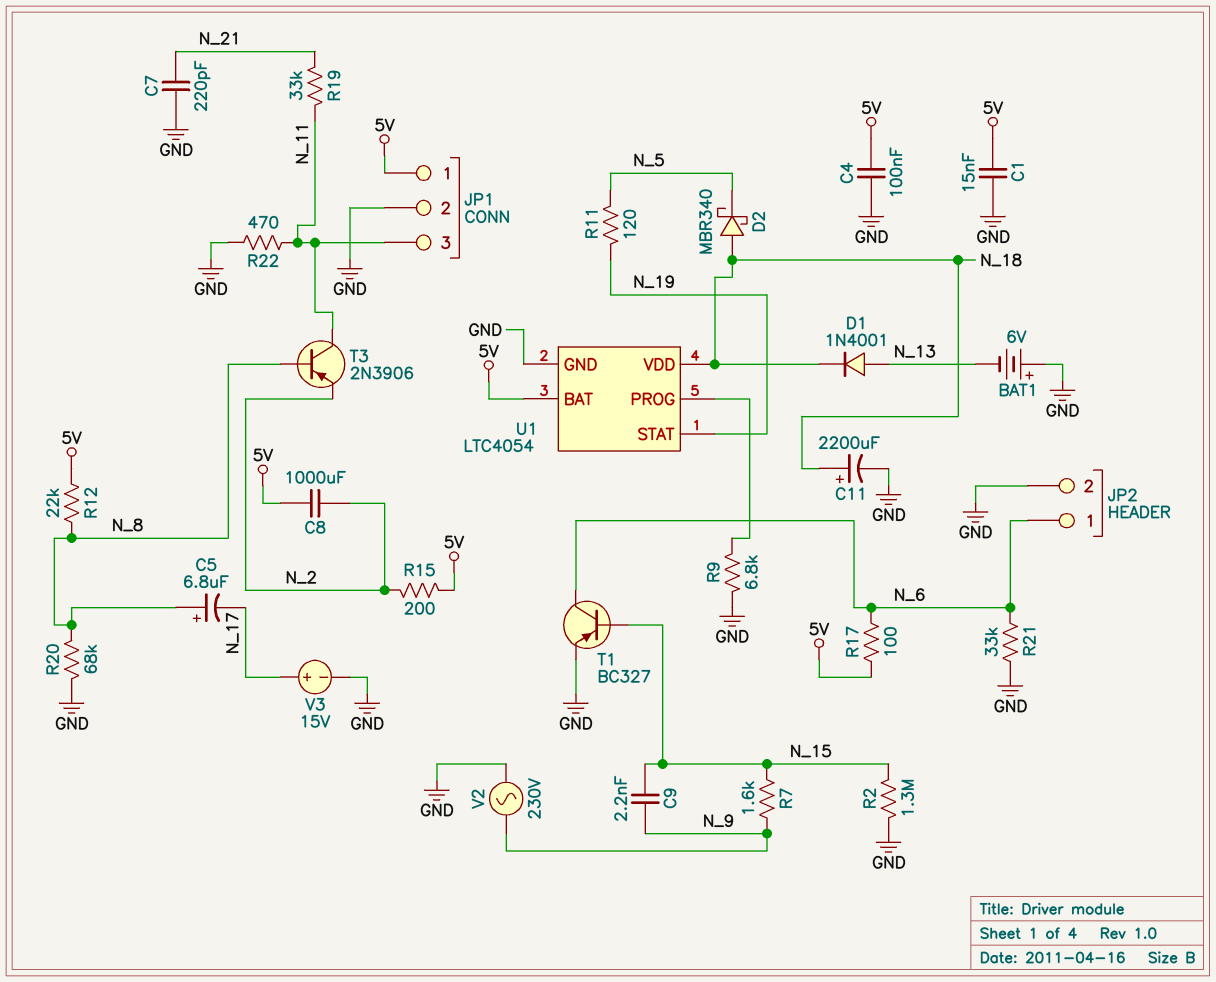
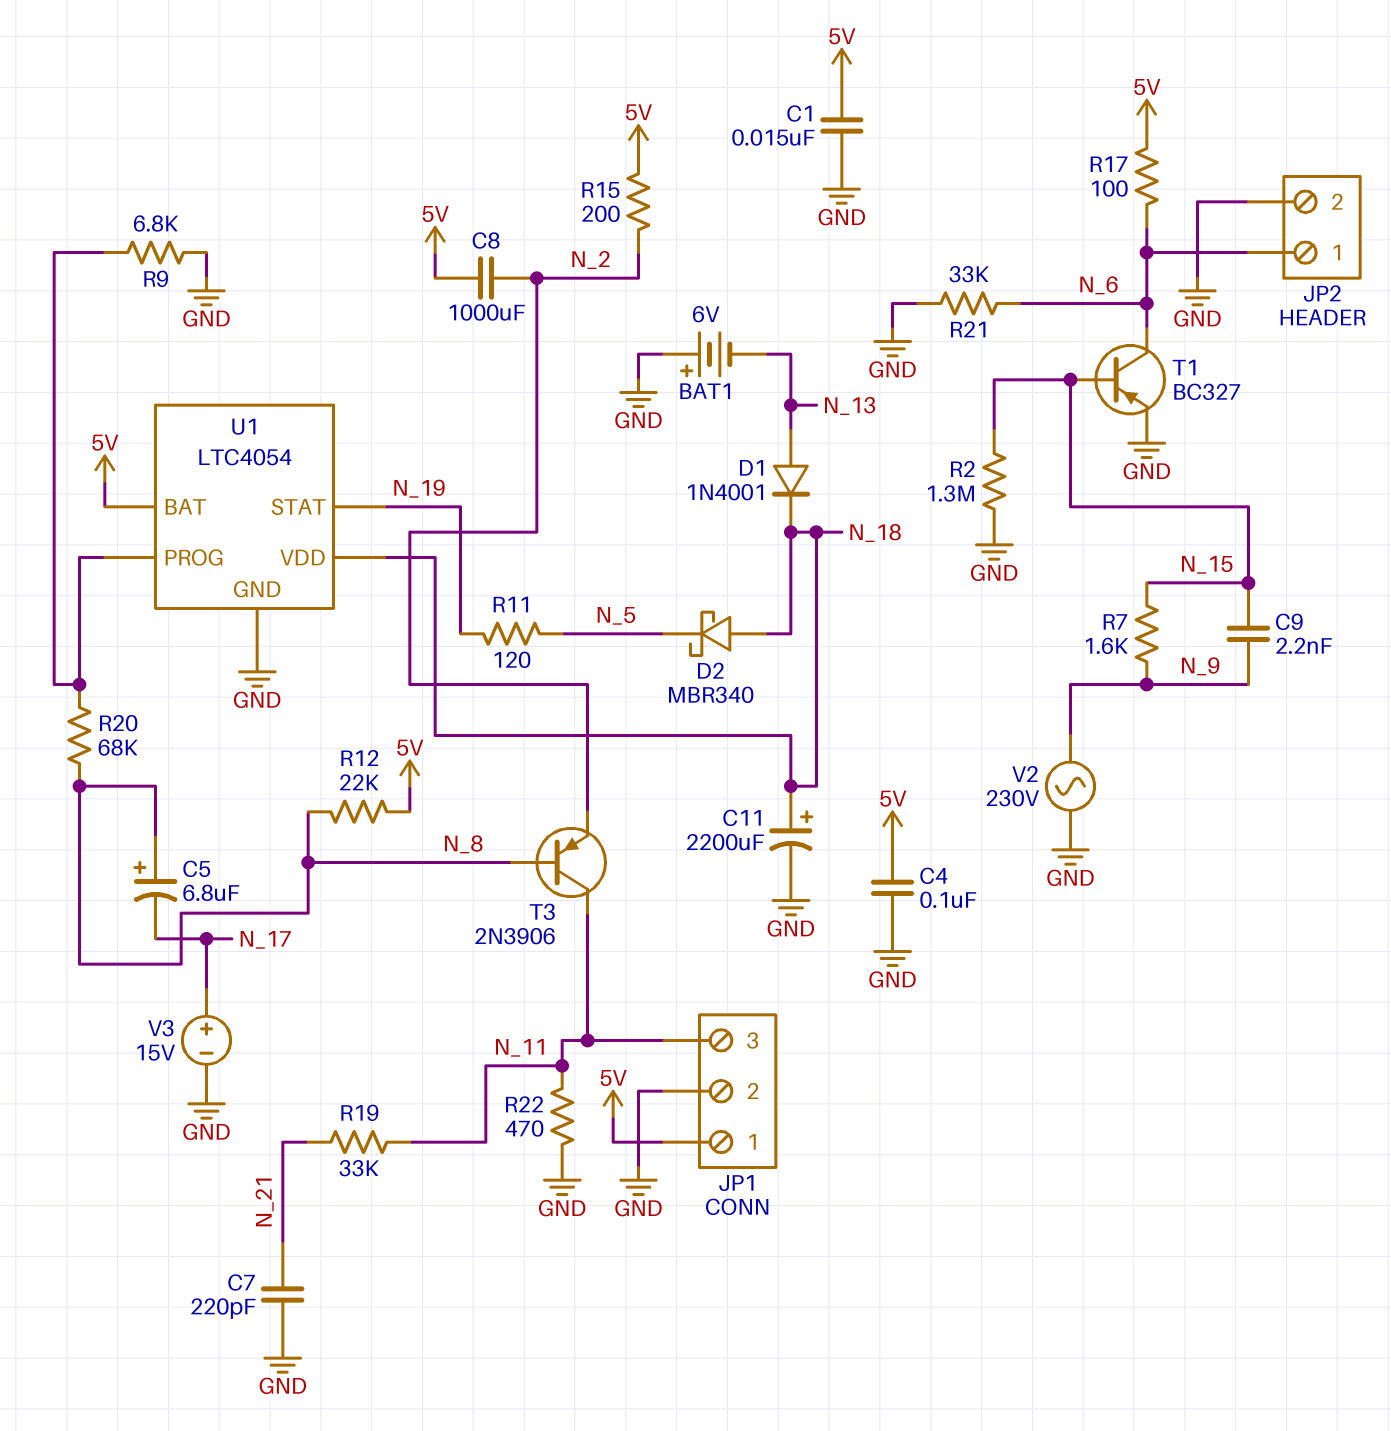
R20: 68k (GND, N_8) -> 68k (N_8, U1/PROG)

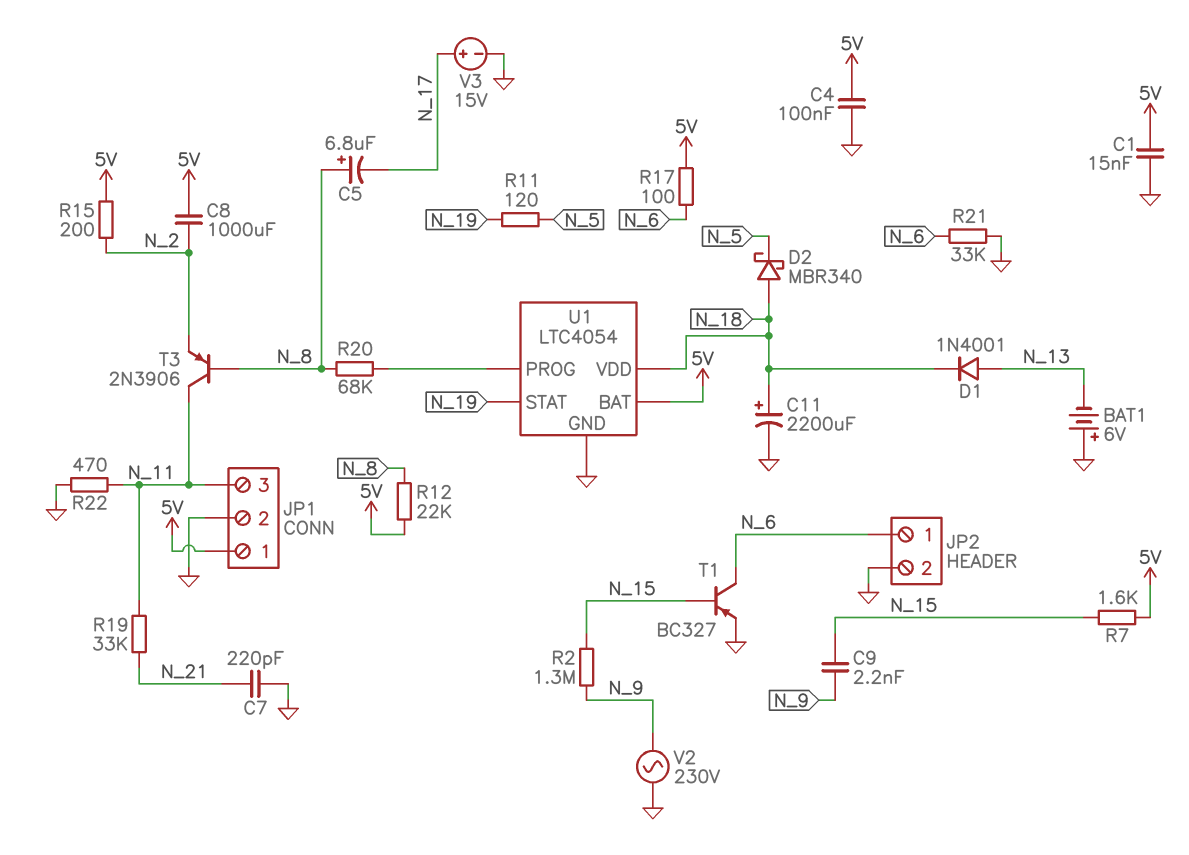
R2: 1.3M (GND, N_15) -> 1.3M (N_9, N_15)
R7: 1.6k (N_9, N_15) -> 1.6k (5V, N_15)
R9: 6.8k (GND, U1/PROG) -> none

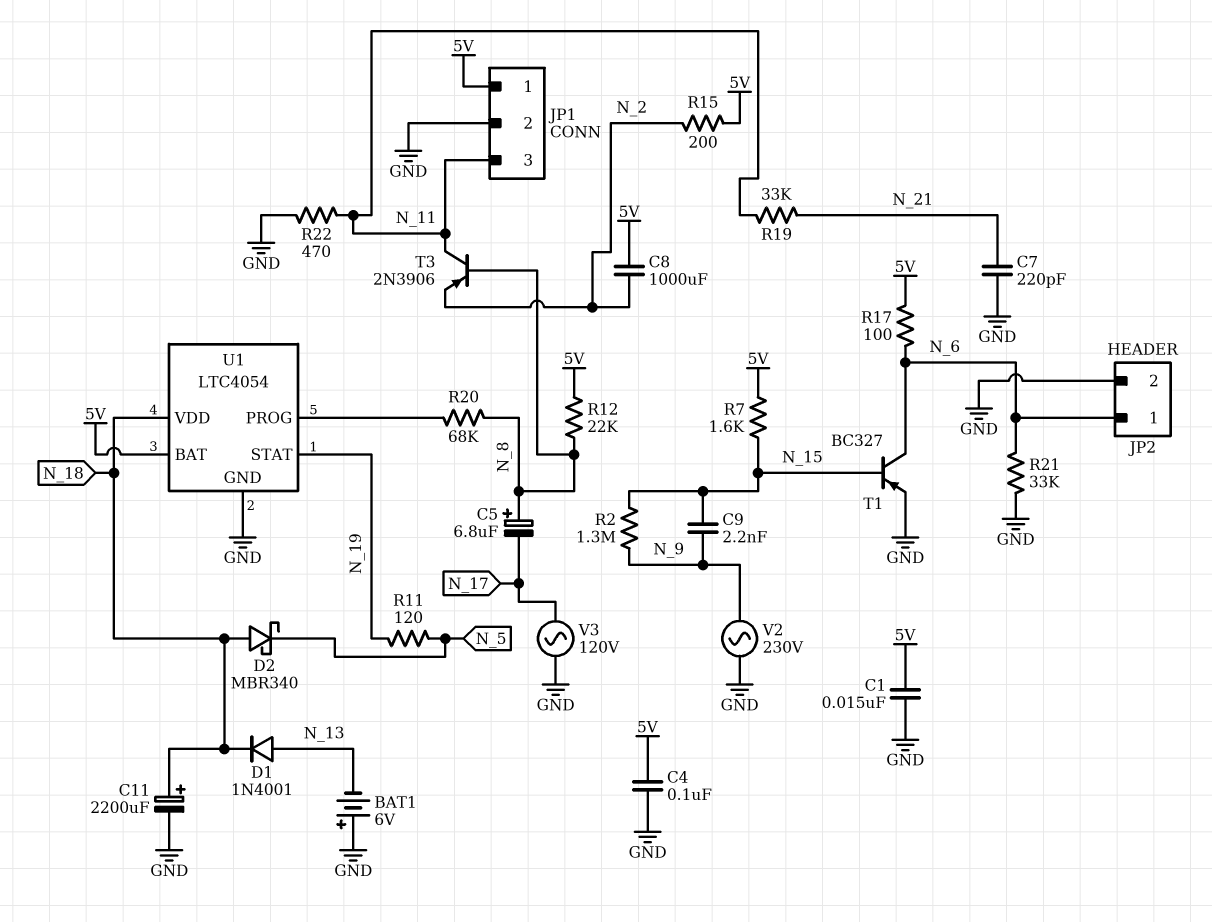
V3: 15V (plus N_17, minus GND) -> AC 120V (GND, N_17)

